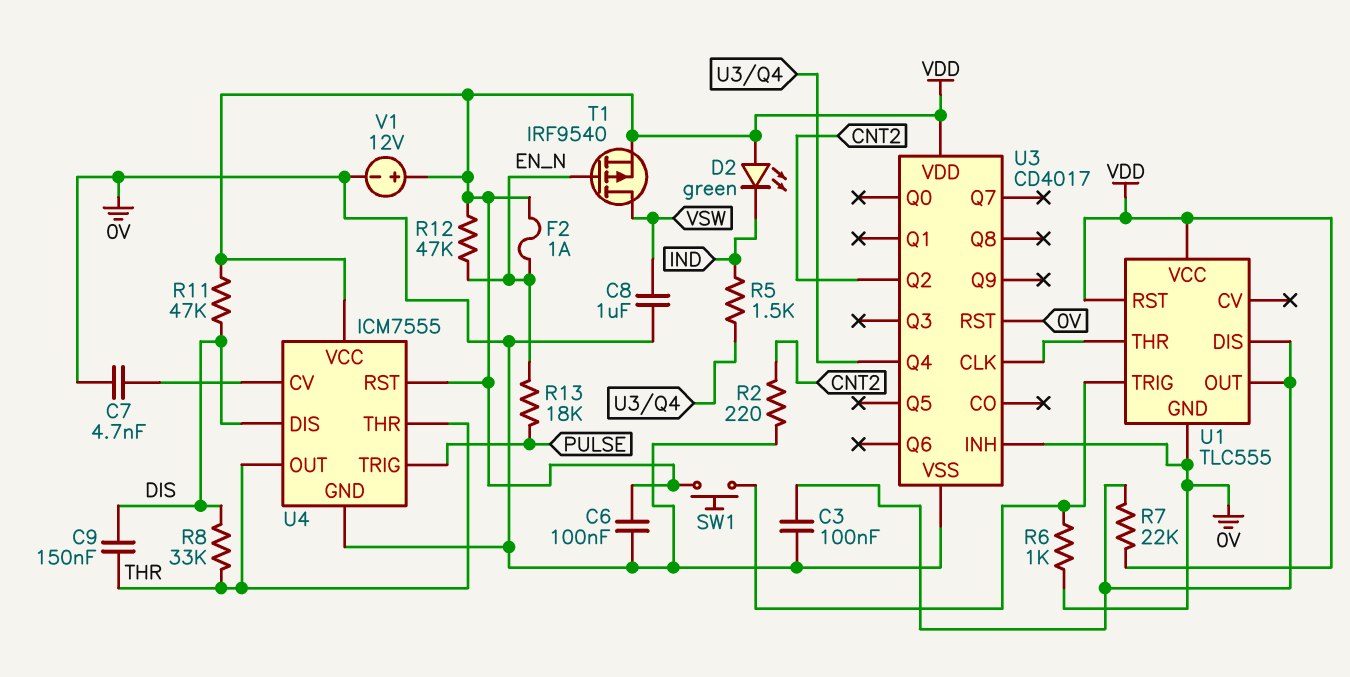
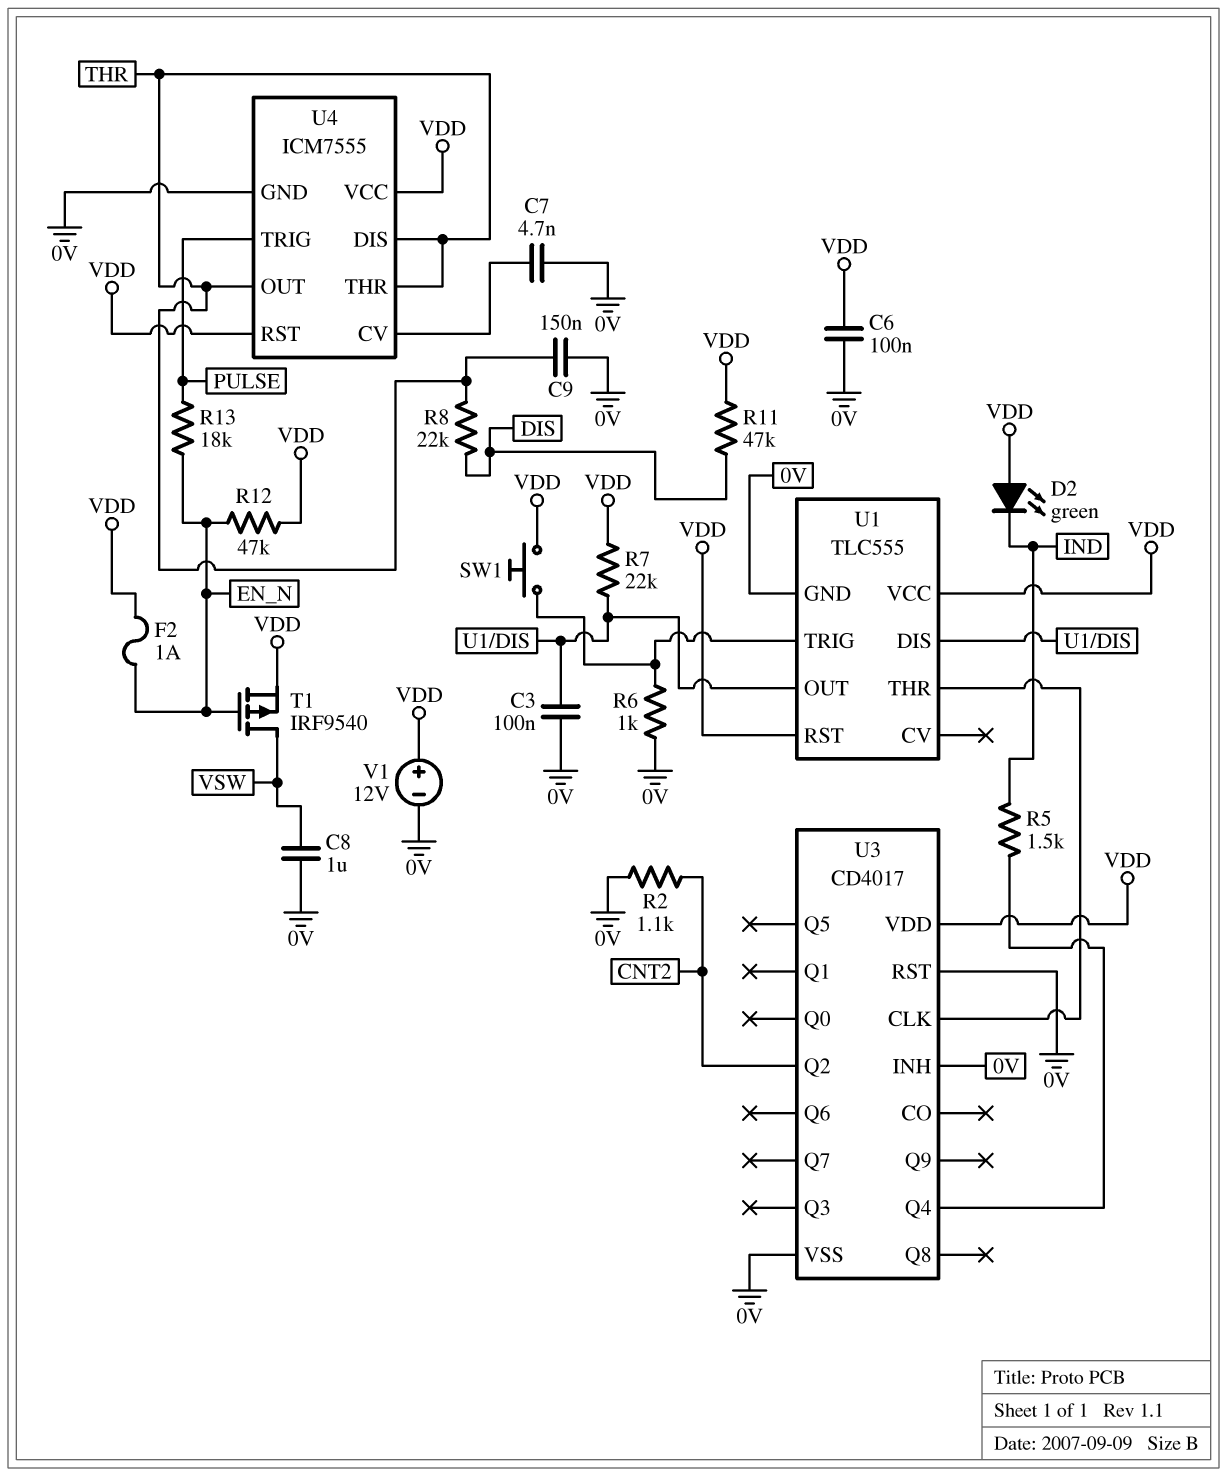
C9: 150nF (DIS, THR) -> 150nF (0V, THR)
R2: 220 (0V, CNT2) -> 1.1k (0V, CNT2)
R8: 33k (DIS, THR) -> 22k (DIS, THR)
U4 pin DIS: DIS -> THR

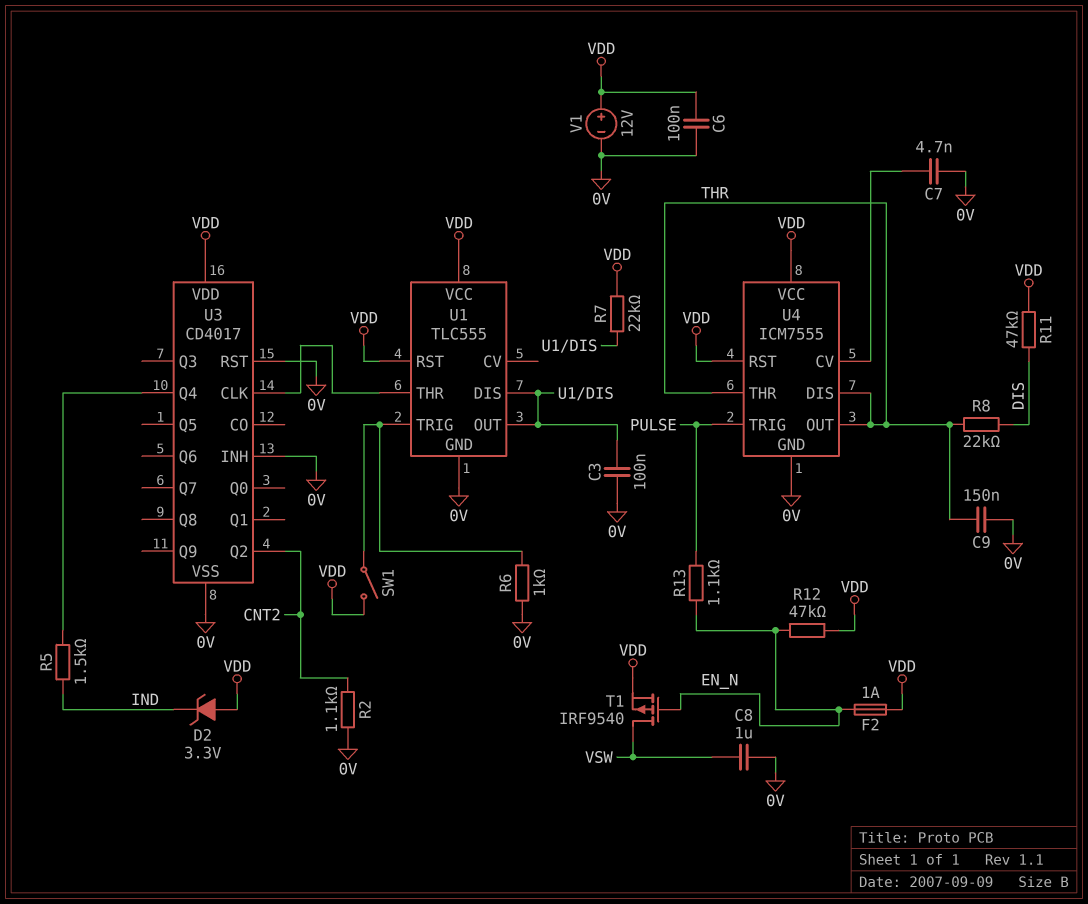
D2: LED green (A VDD, K IND) -> zener 3.3V (A VDD, K IND)
R13: 18k (EN_N, PULSE) -> 1.1k (EN_N, PULSE)
SW1: button (U1/TRIG, VDD) -> switch (U1/TRIG, VDD)

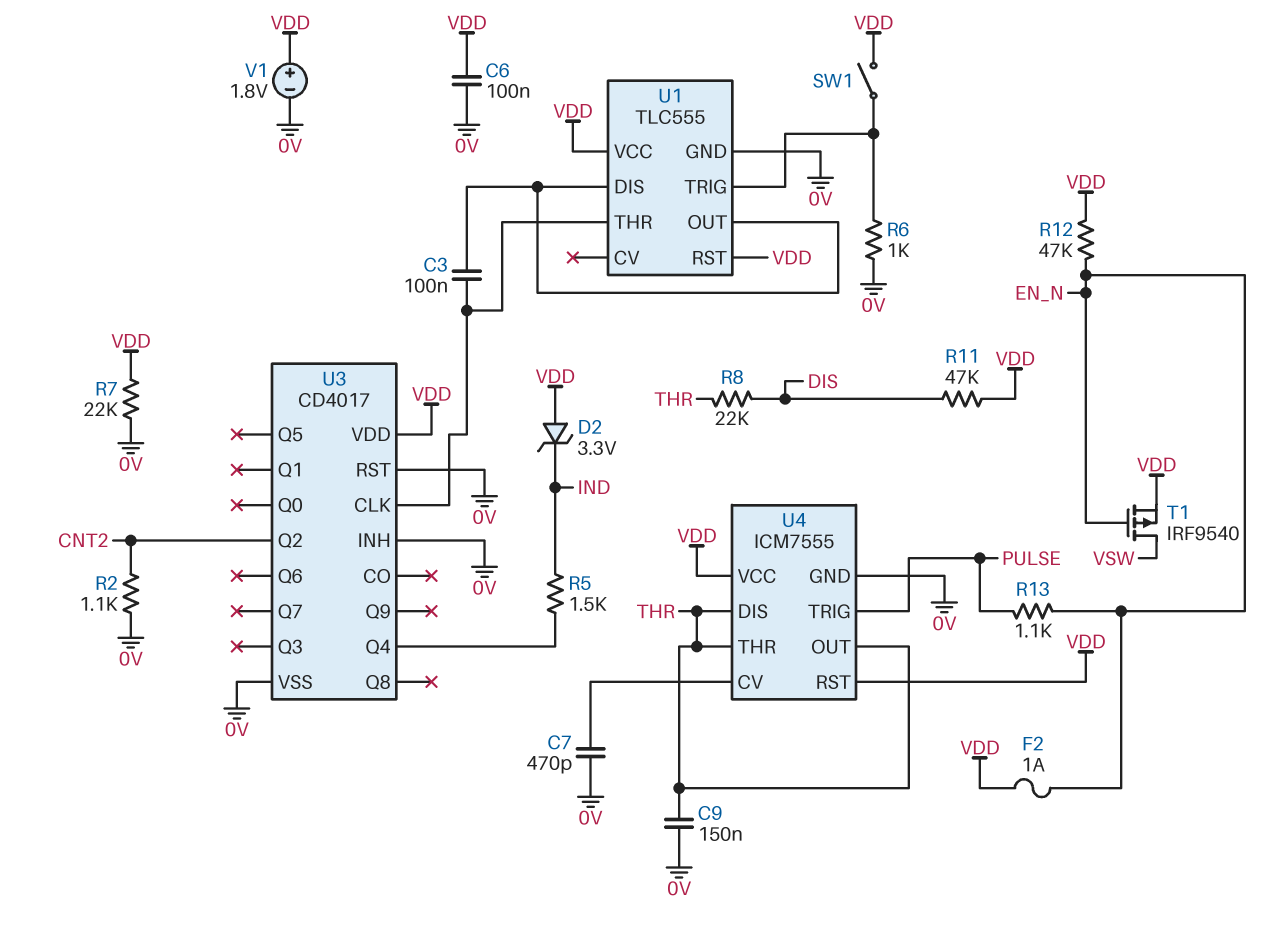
C3: 100nF (0V, U1/DIS) -> 100nF (U1/DIS, U1/THR)
C7: 4.7nF (0V, U4/CV) -> 470pF (0V, U4/CV)
C8: 1uF (0V, VSW) -> none
R7: 22k (U1/DIS, VDD) -> 22k (0V, VDD)
V1: 12V (plus VDD, minus 0V) -> 1.8V (plus VDD, minus 0V)

